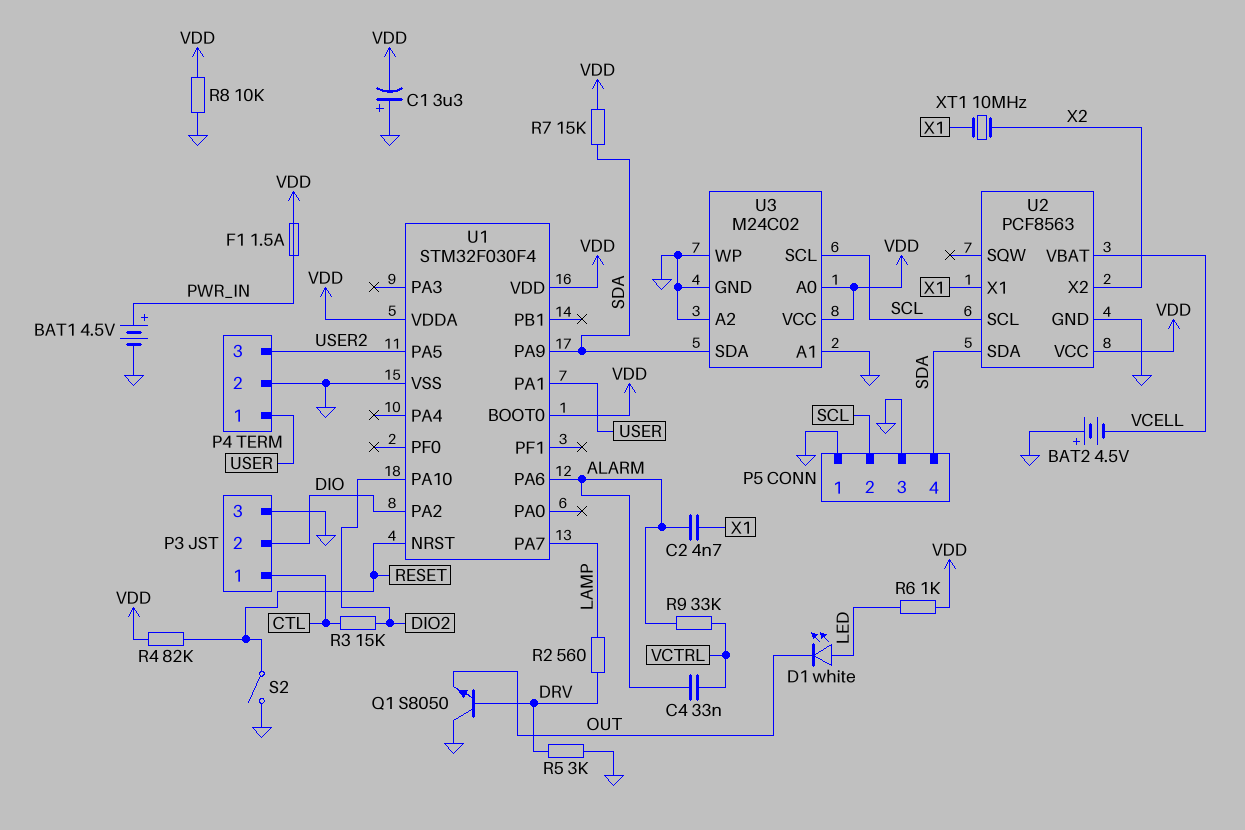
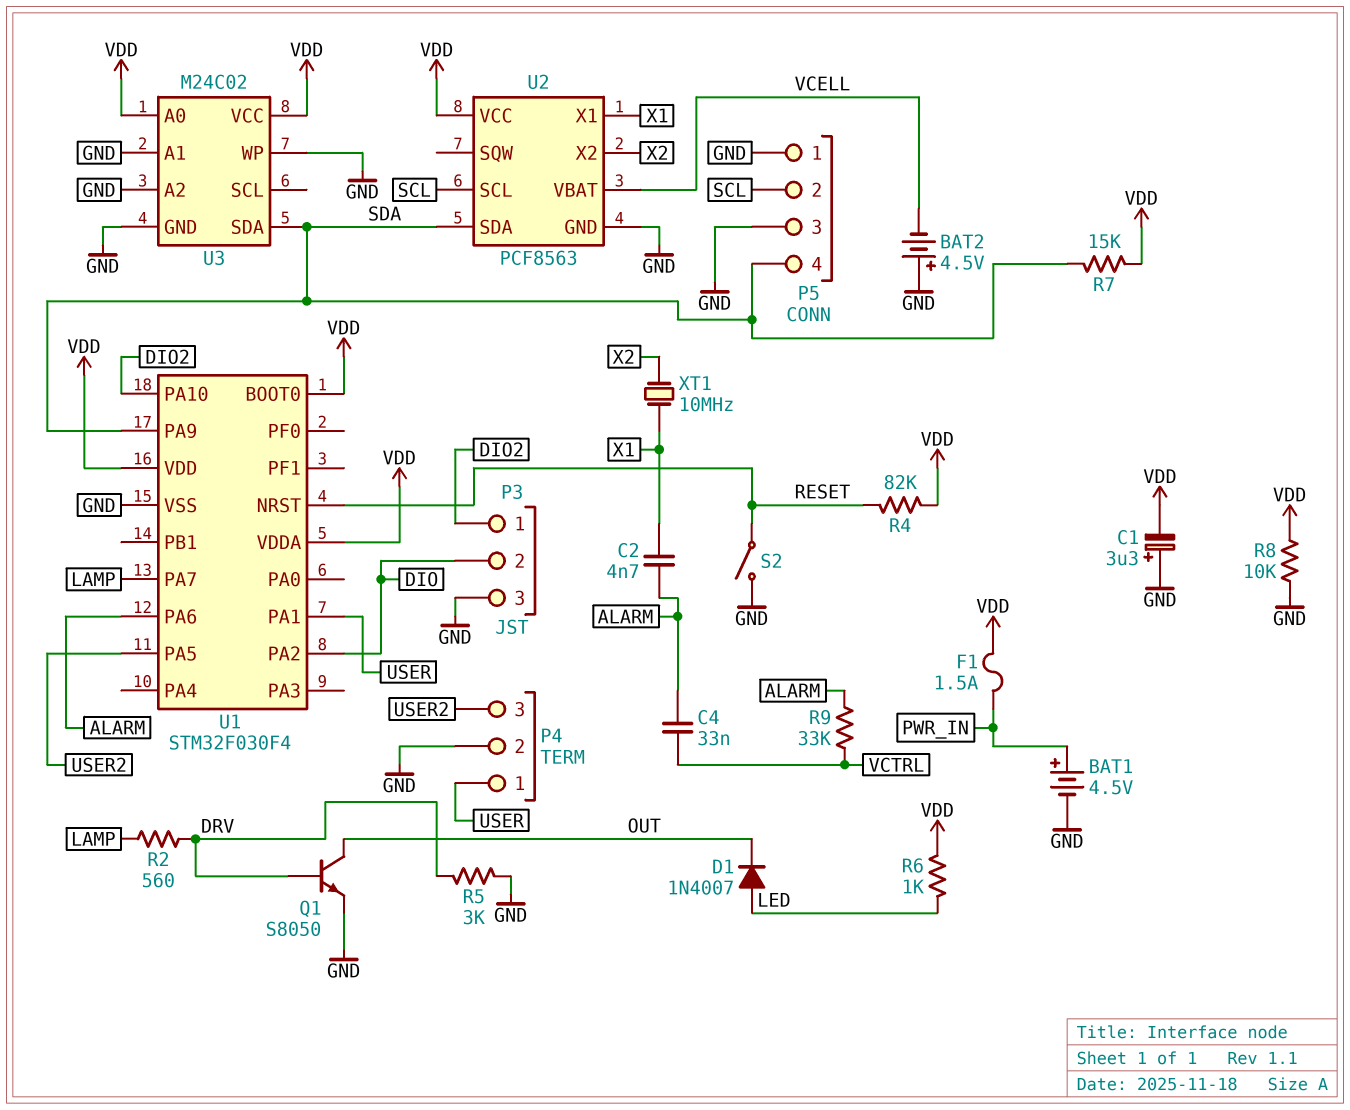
D1: LED white (A LED, K OUT) -> diode 1N4007 (A LED, K OUT)
P3 pin 1: CTL -> DIO2
Q1: NPN S8050 (B DRV, C GND, E OUT) -> NPN S8050 (B DRV, C OUT, E GND)
R3: 15k (CTL, DIO2) -> none
U3 pin SCL: SCL -> none

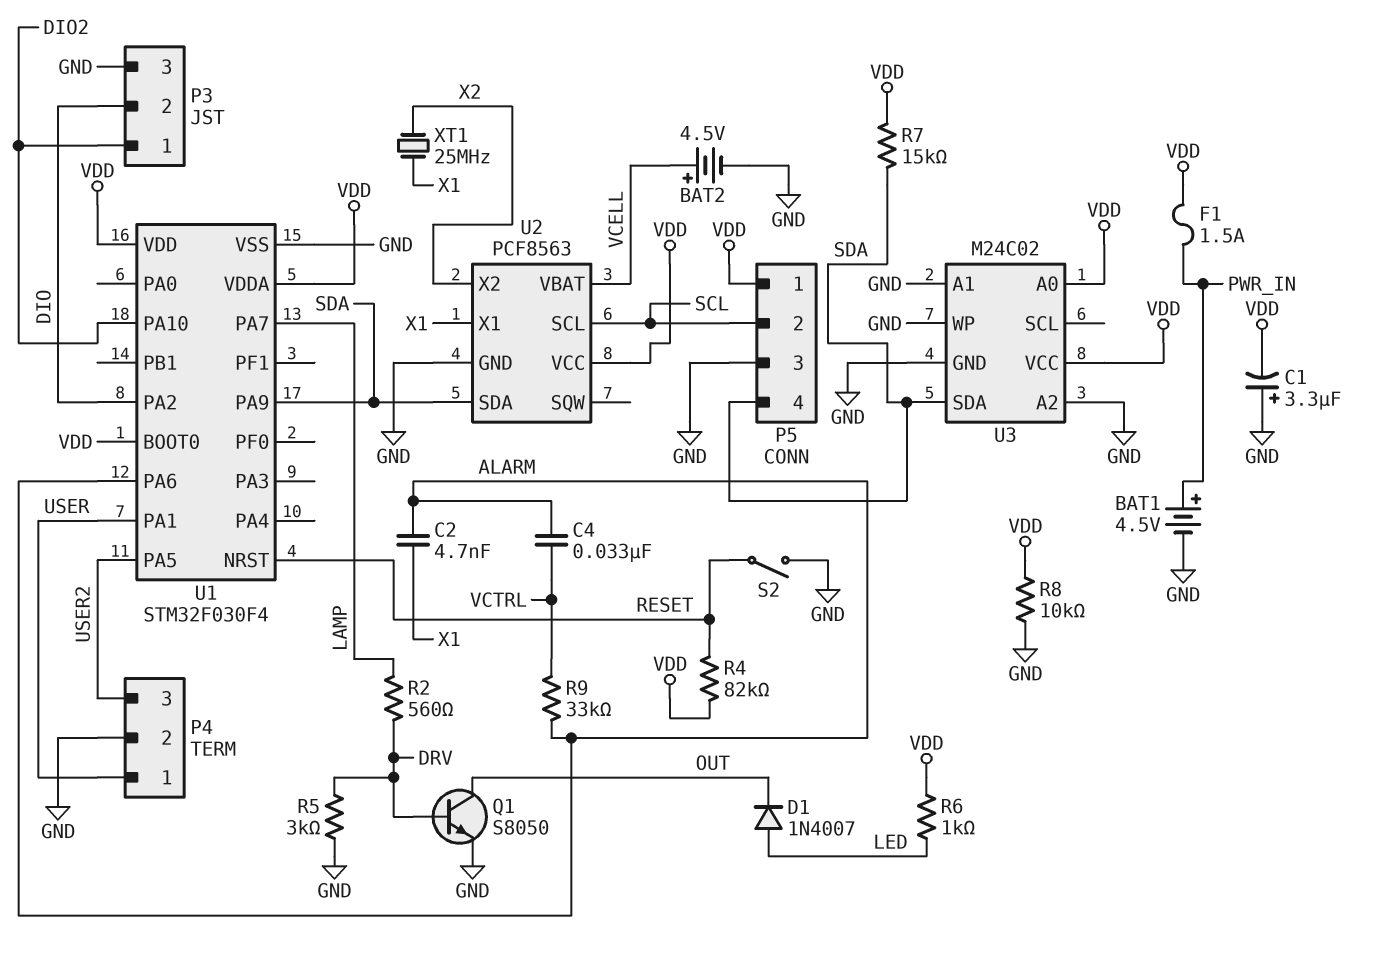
BAT2: 4.5V (plus GND, minus VCELL) -> 4.5V (plus VCELL, minus GND)
P5 pin 1: GND -> VDD
XT1: 10MHz (X1, X2) -> 25MHz (X1, X2)

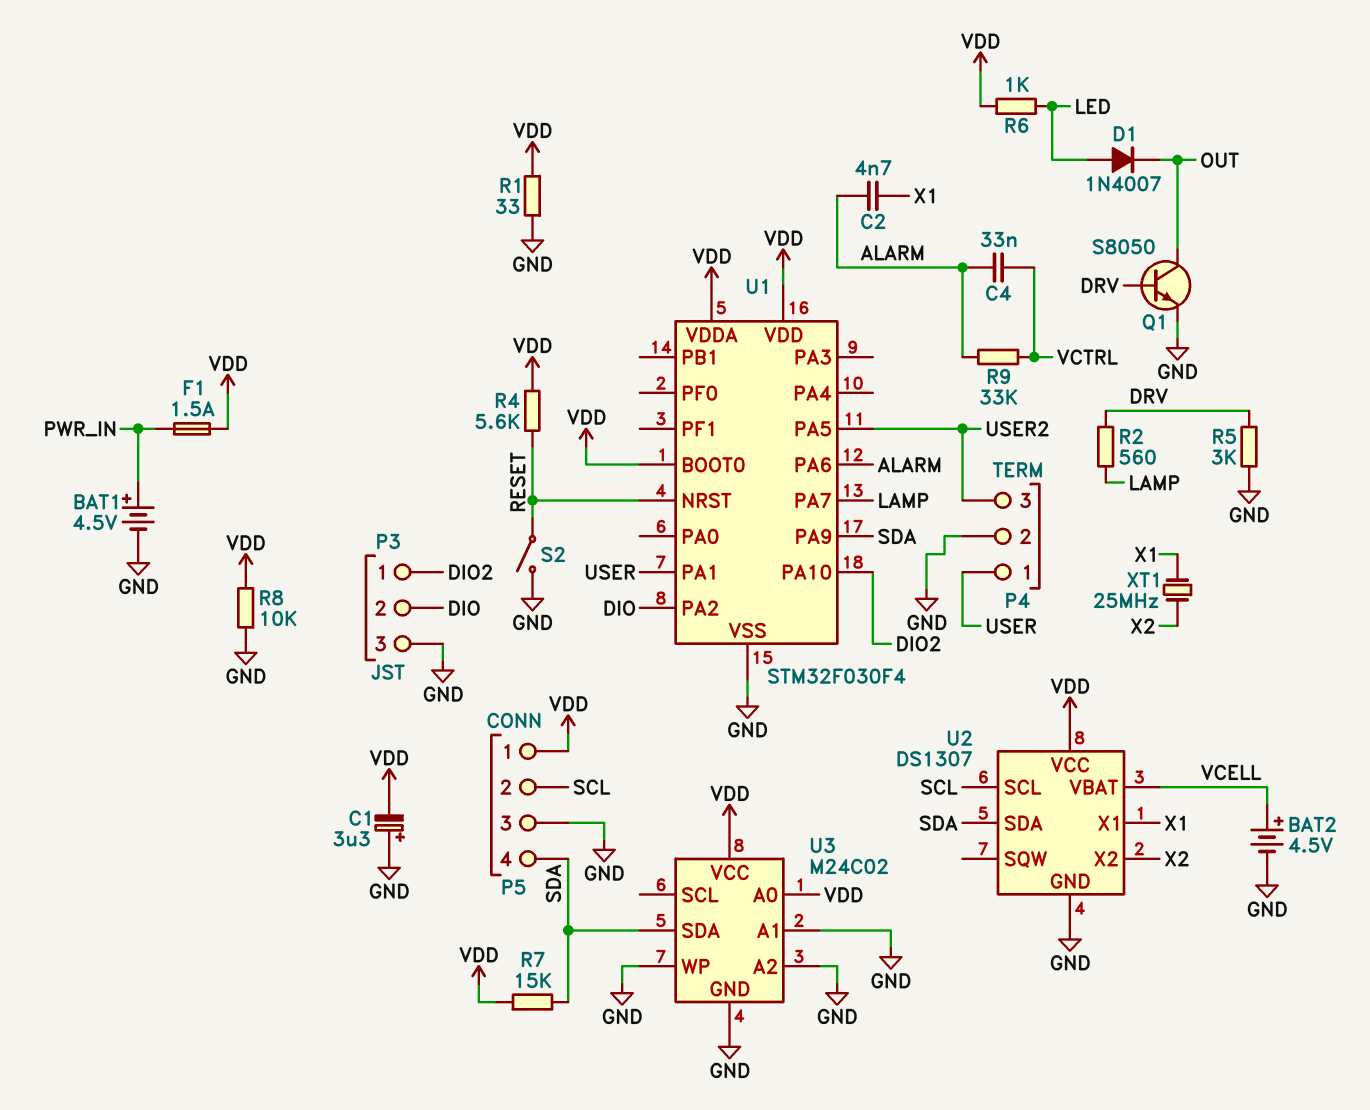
R1: none -> 33 (GND, VDD)
R4: 82k (RESET, VDD) -> 5.6k (RESET, VDD)
U2: PCF8563 -> DS1307

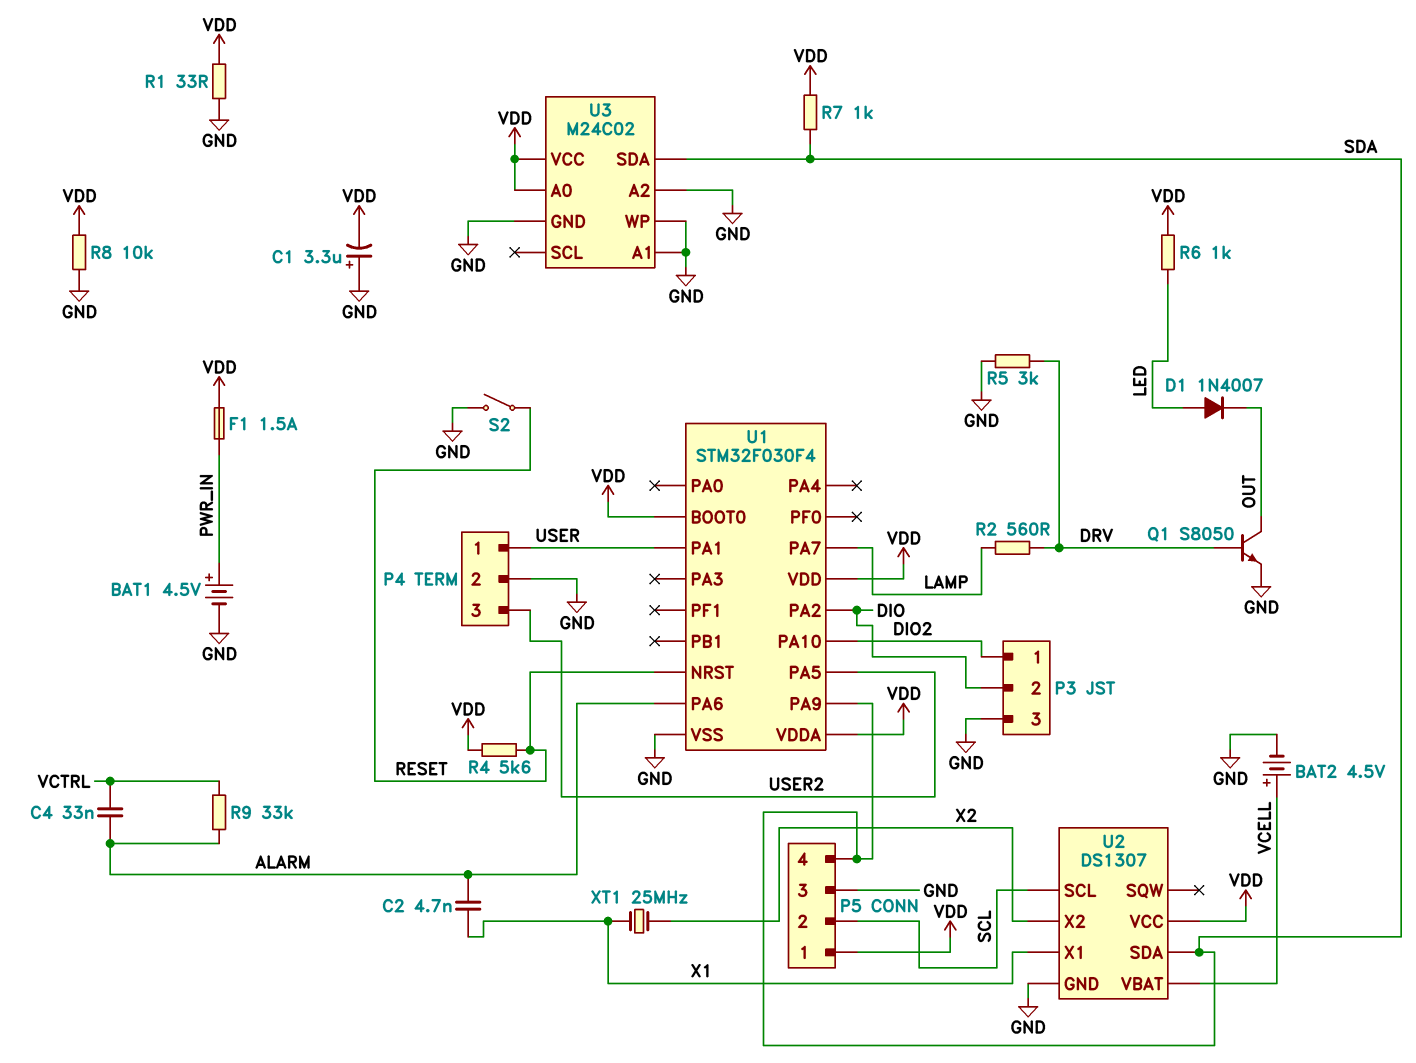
R7: 15k (SDA, VDD) -> 1k (SDA, VDD)

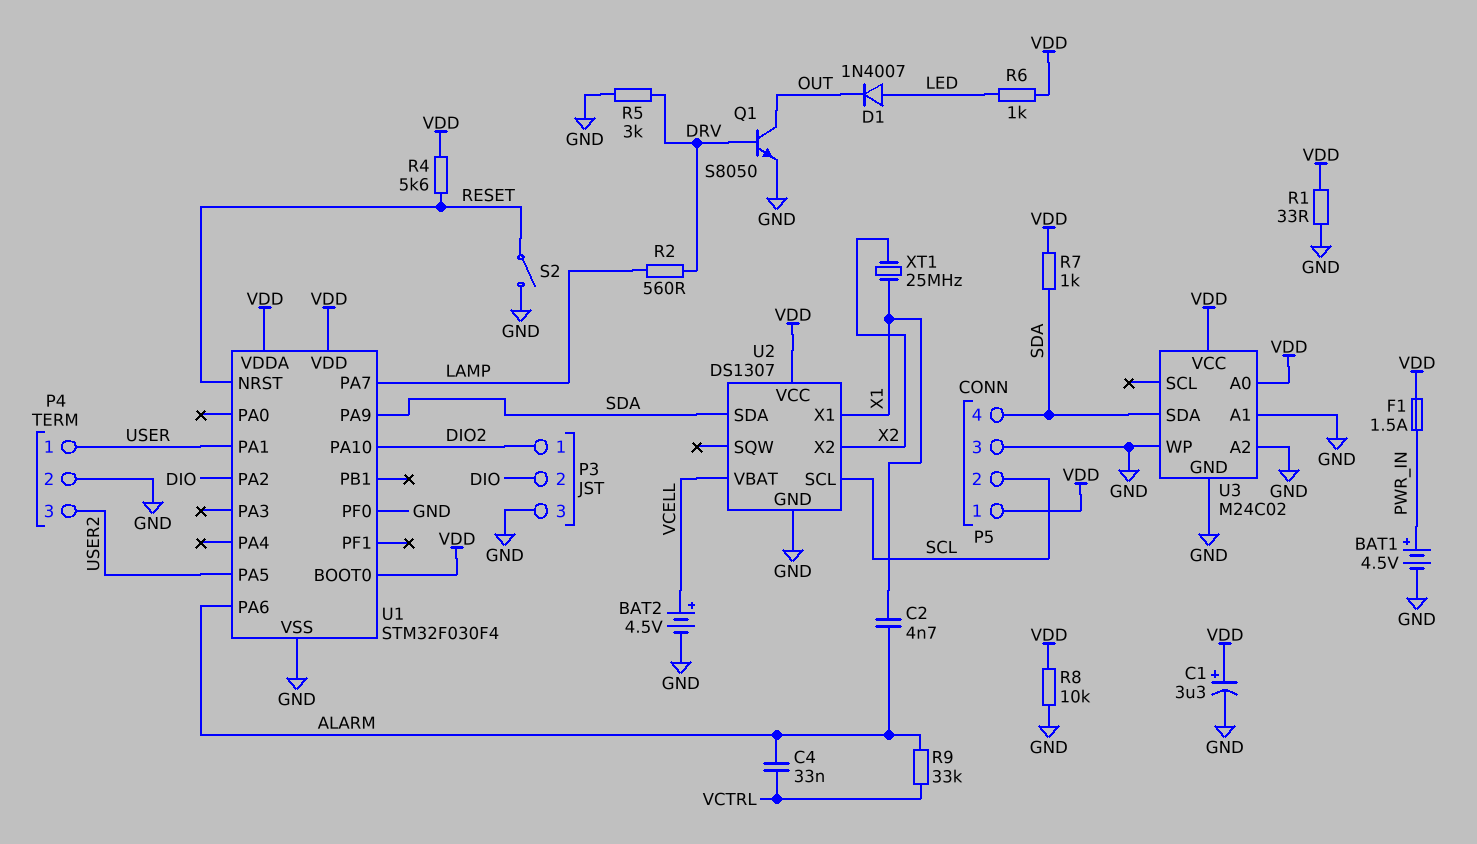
C1: 3.3uF (plus GND, minus VDD) -> 3.3uF (plus VDD, minus GND)
U1 pin PF0: none -> GND

